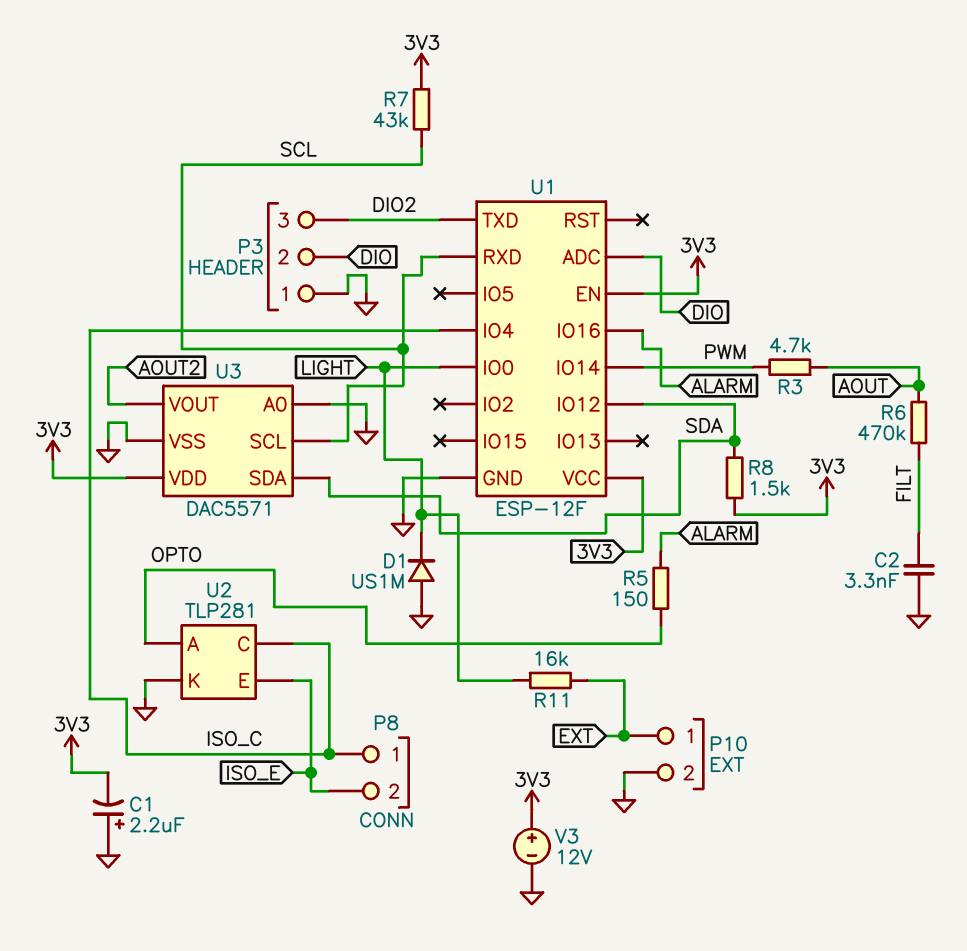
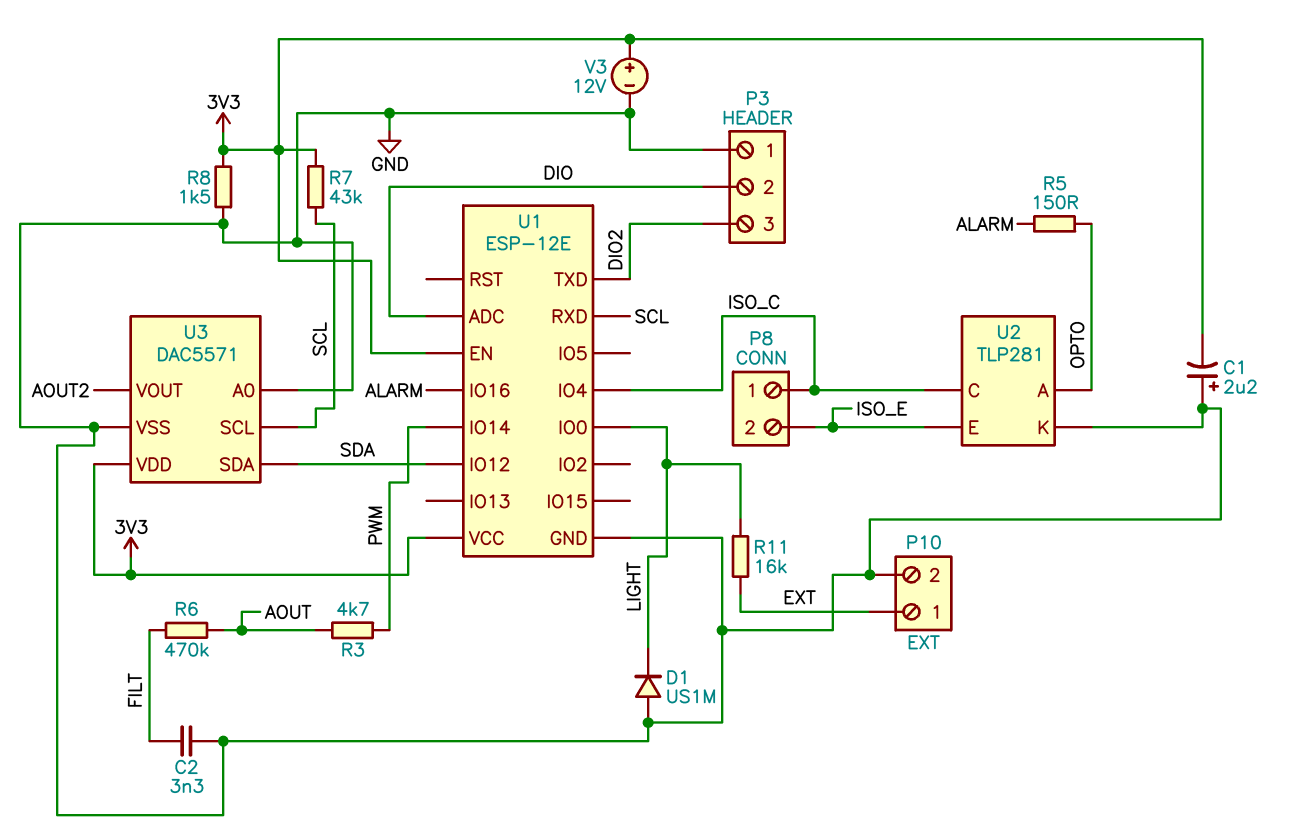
R8: 1.5k (3V3, SDA) -> 1.5k (3V3, GND)
U1: ESP-12F -> ESP-12E

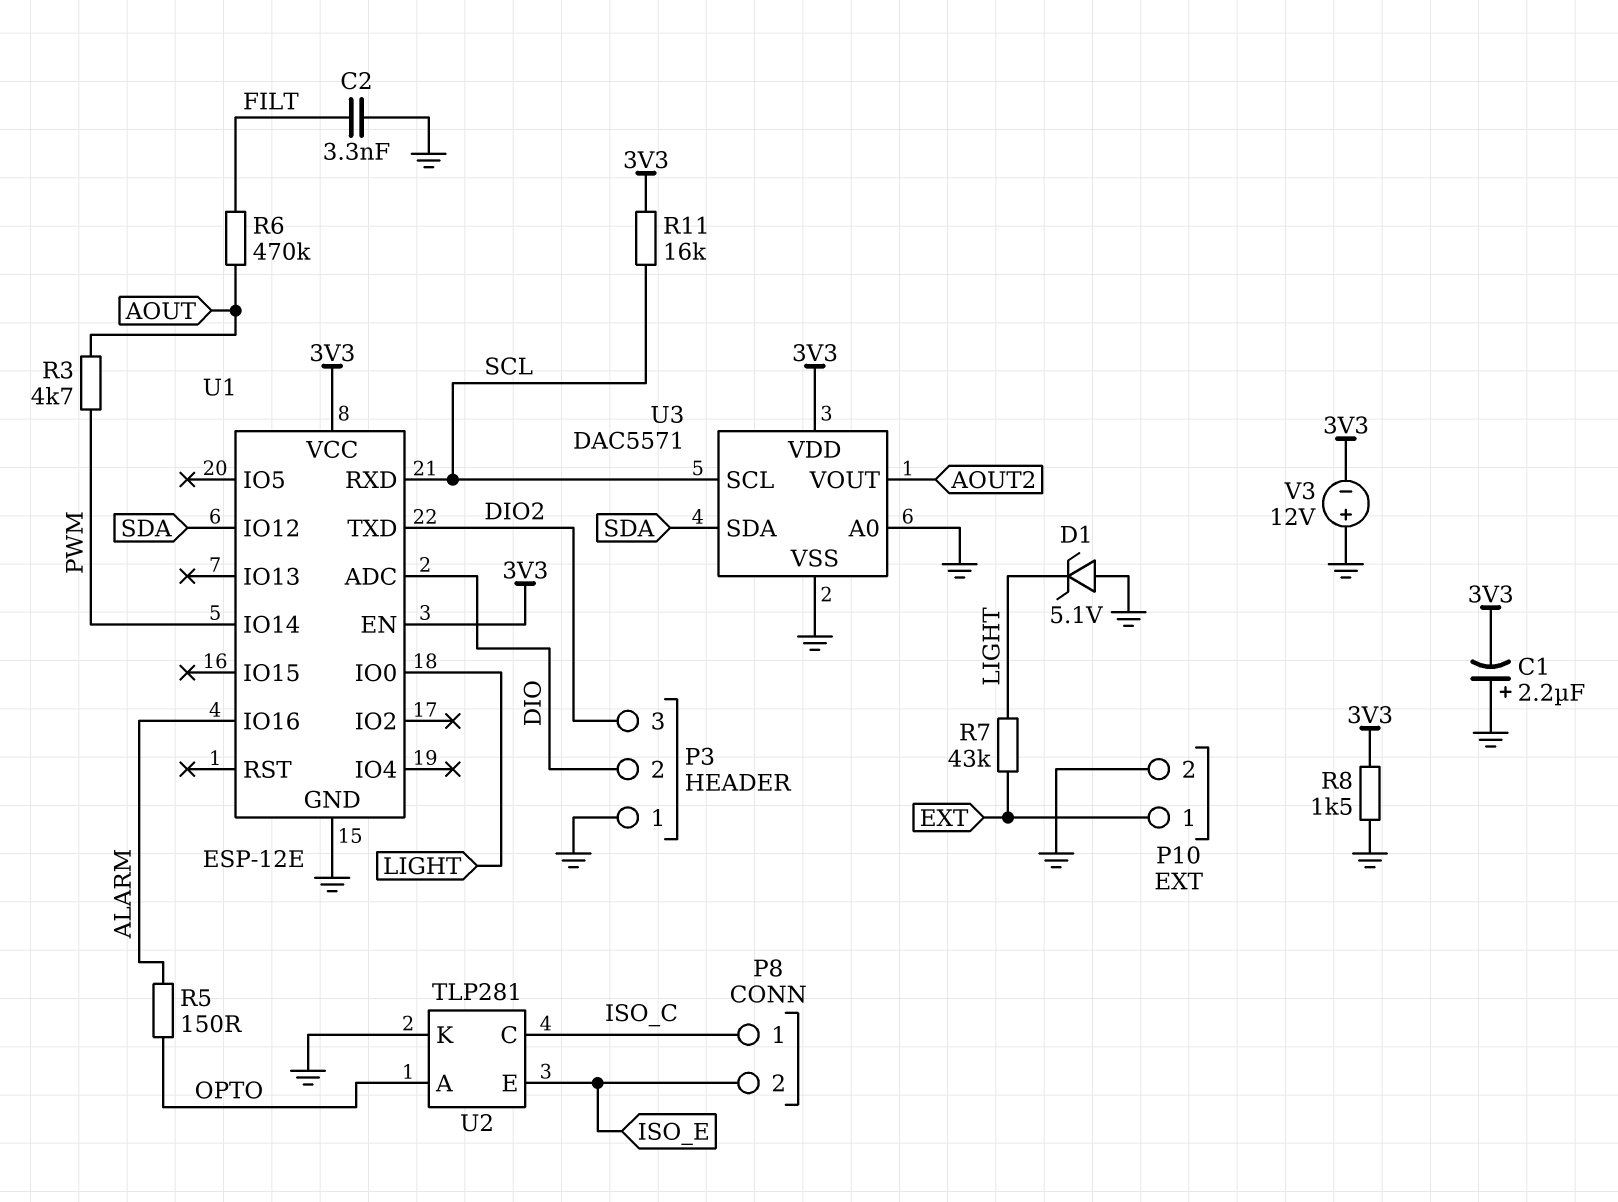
D1: diode US1M (A GND, K LIGHT) -> zener 5.1V (A GND, K LIGHT)
R7: 43k (3V3, SCL) -> 43k (EXT, LIGHT)
R11: 16k (EXT, LIGHT) -> 16k (3V3, SCL)
U1 pin IO4: ISO_C -> none
V3: 12V (plus 3V3, minus GND) -> 12V (plus GND, minus 3V3)

